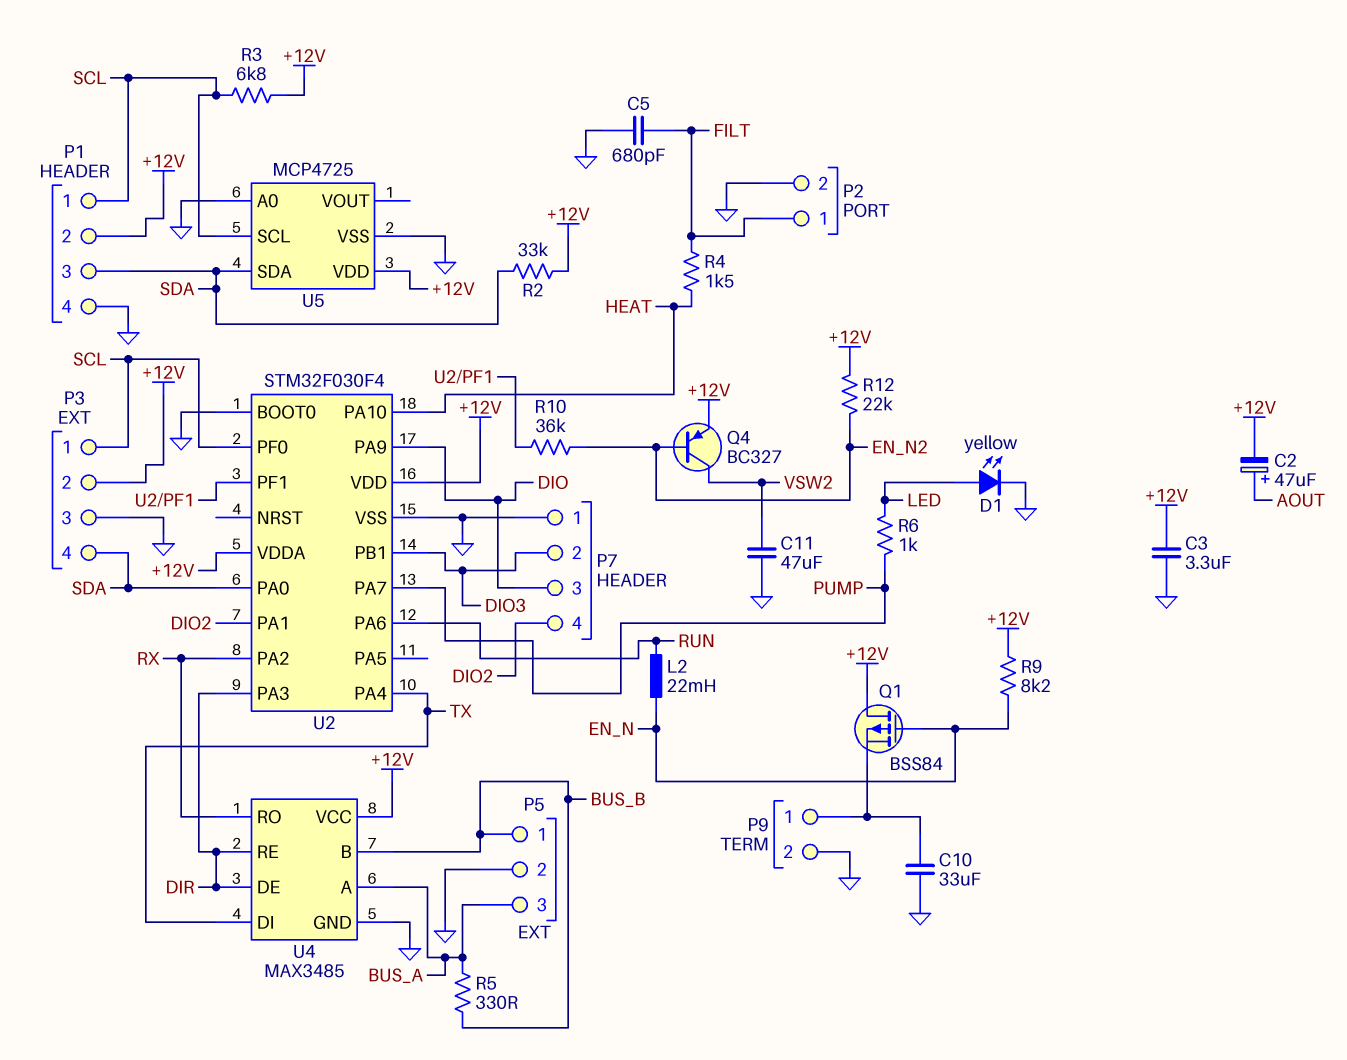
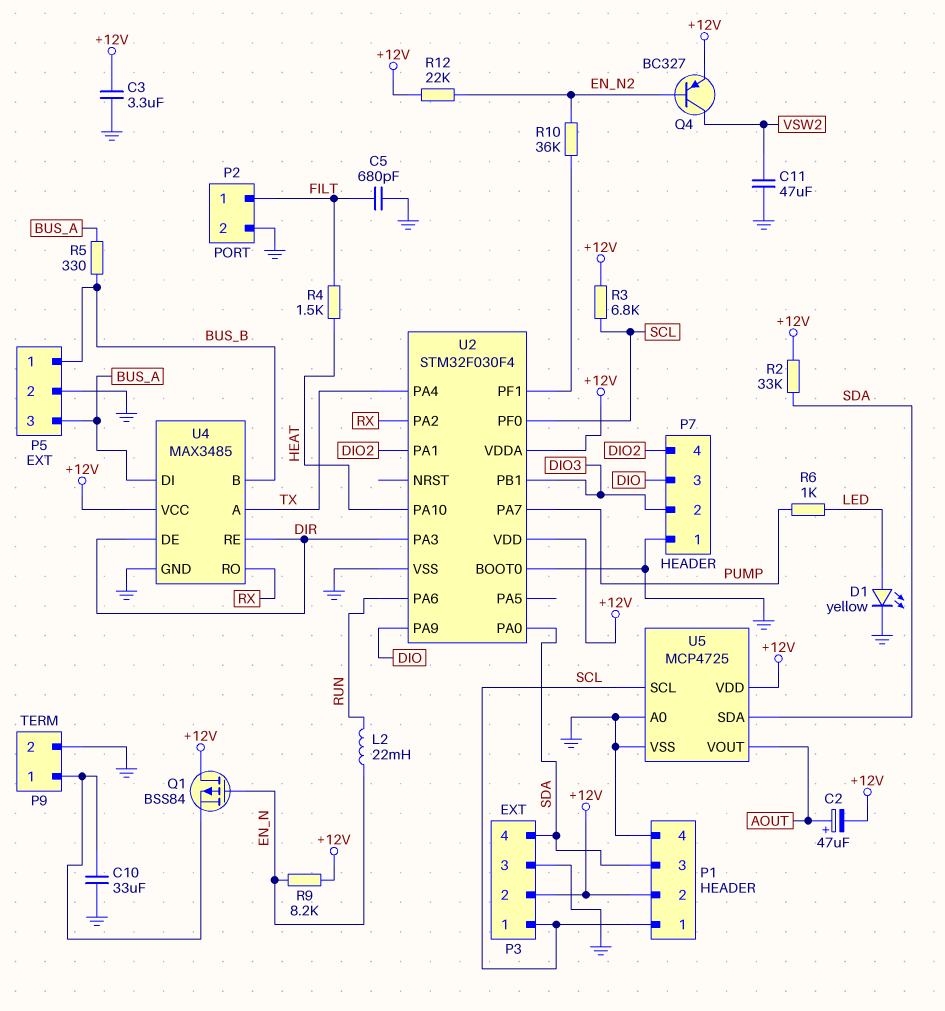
U4 pin A: BUS_A -> TX
U4 pin DI: TX -> BUS_A
U5 pin VOUT: none -> AOUT

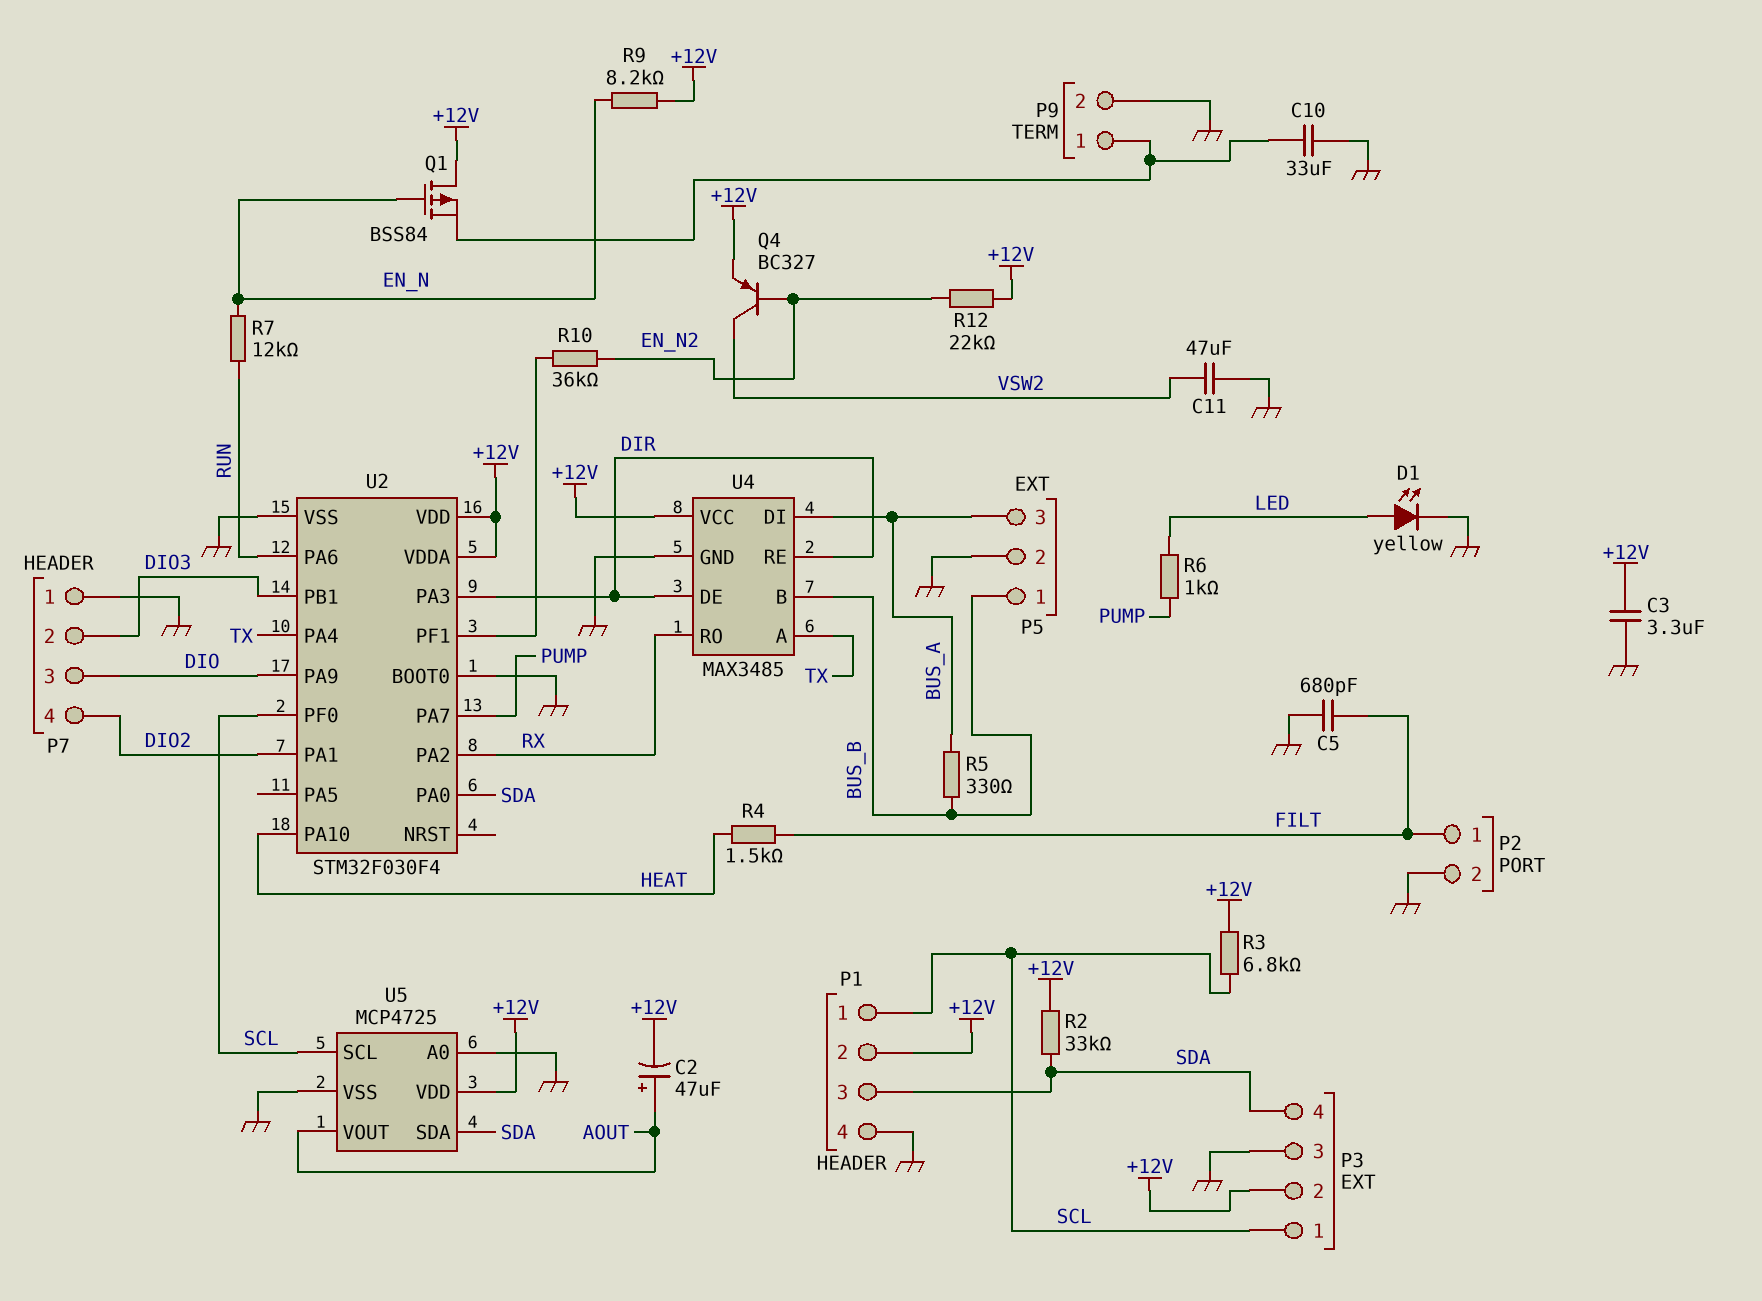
L2: 22mH (EN_N, RUN) -> none
R7: none -> 12k (EN_N, RUN)

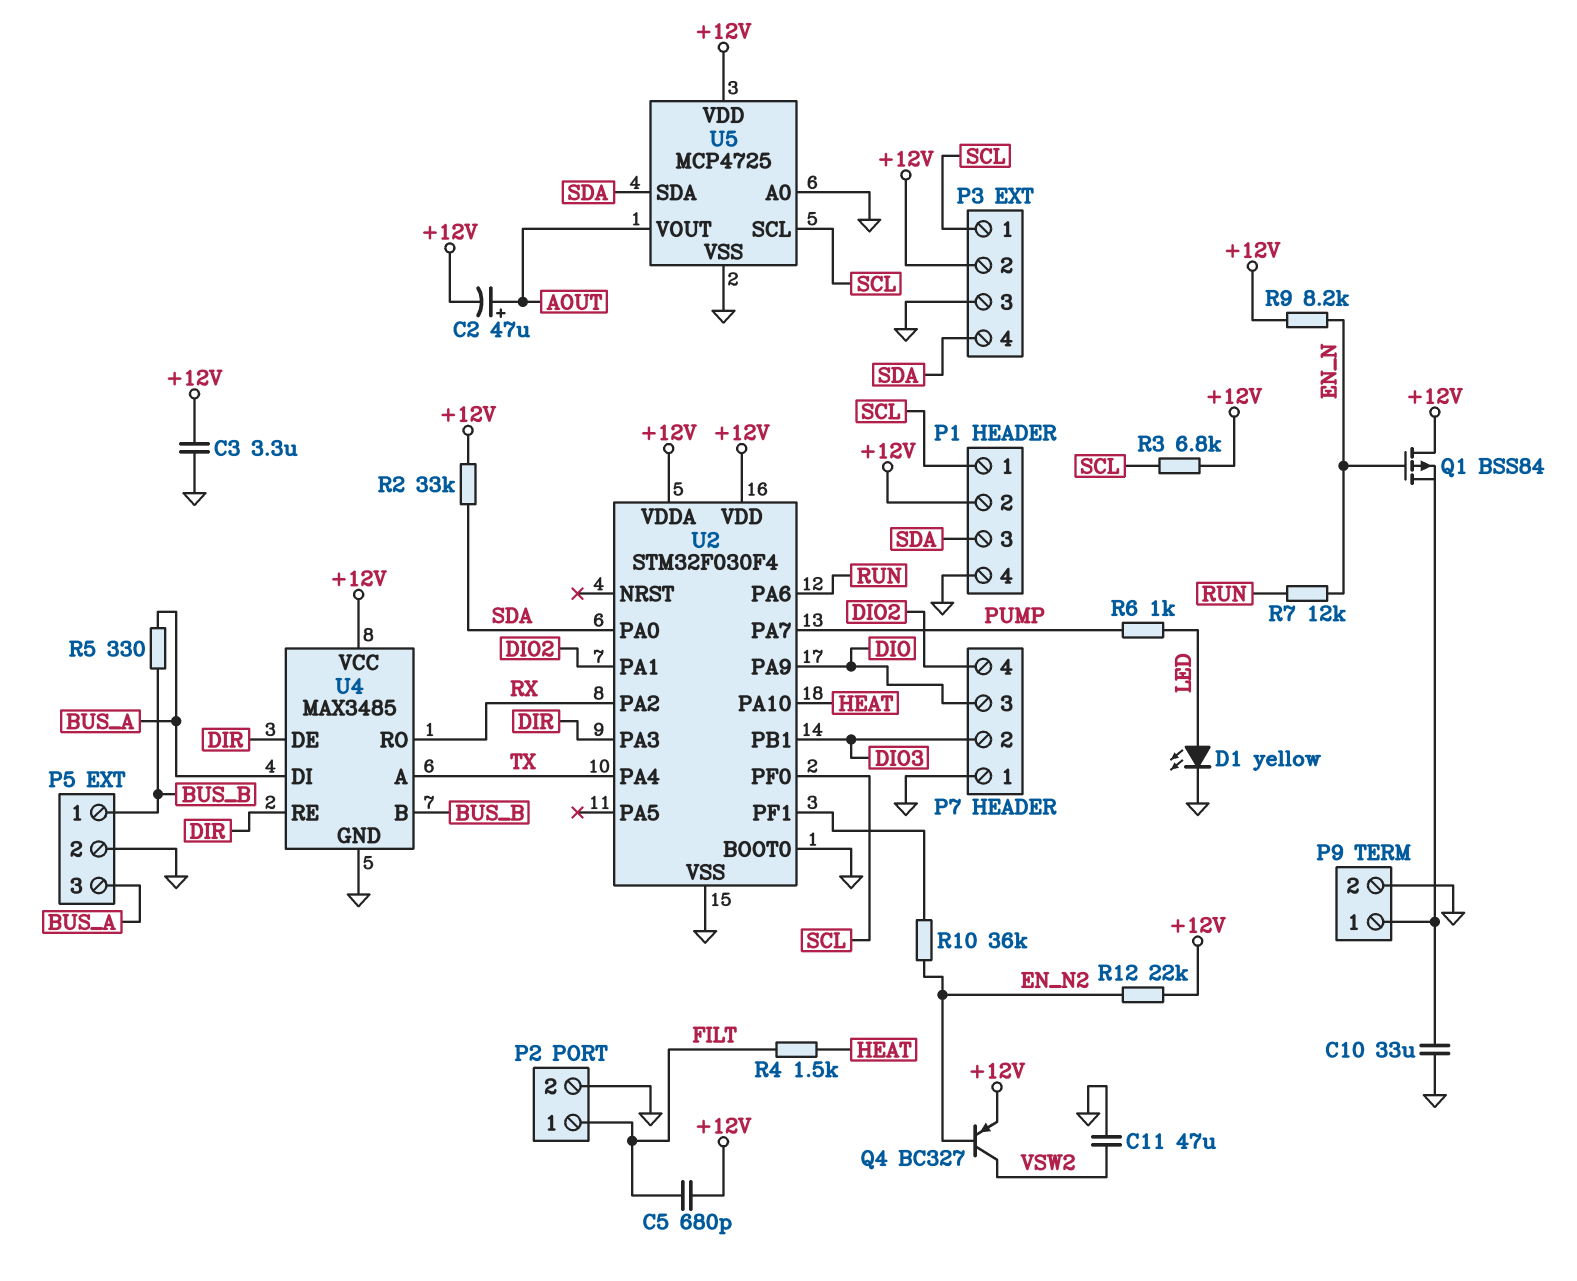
C5: 680pF (FILT, GND) -> 680pF (+12V, FILT)

